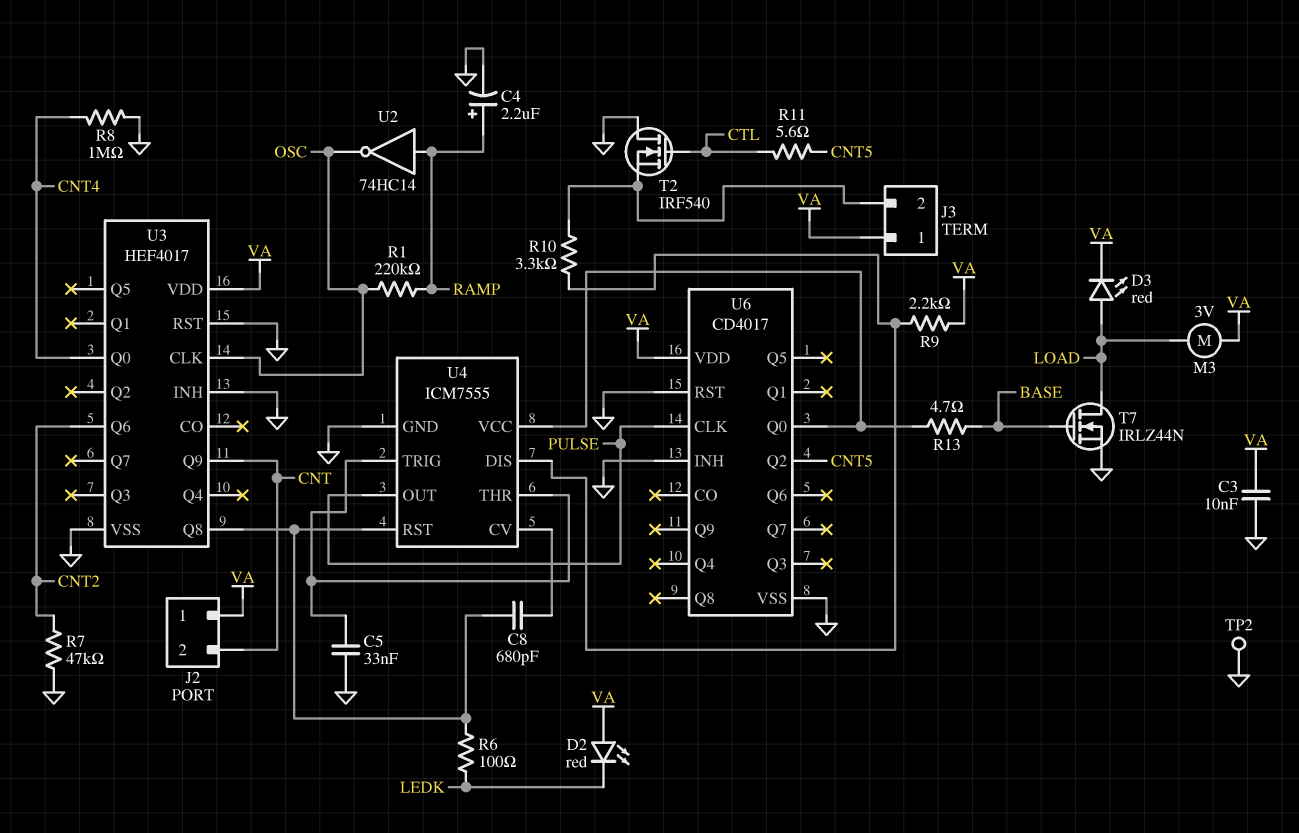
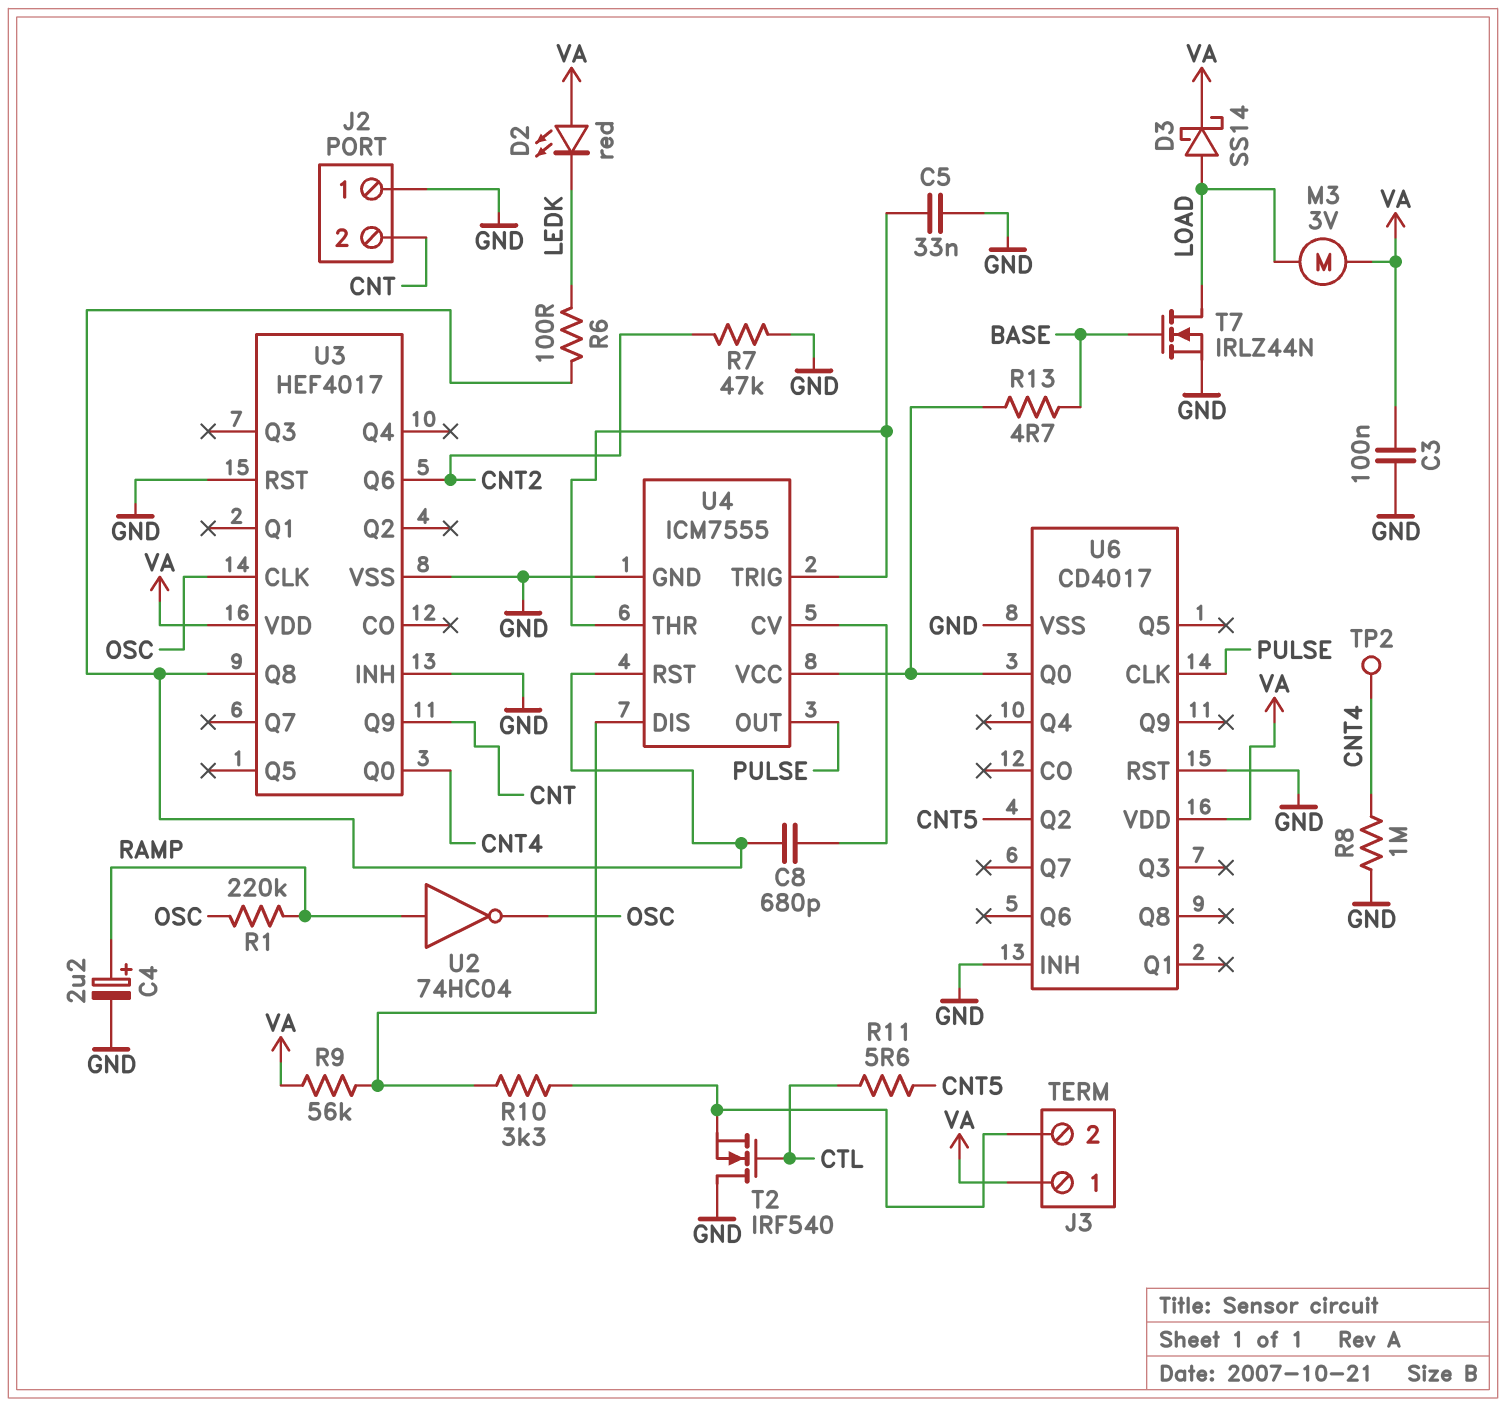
C3: 10nF (GND, VA) -> 100nF (GND, VA)
D3: LED red (A LOAD, K VA) -> schottky SS14 (A LOAD, K VA)
J2 pin 1: VA -> GND
R9: 2.2k (U4/DIS, VA) -> 56k (U4/DIS, VA)
TP2: test point (GND) -> test point (CNT4)
U2: NOT 74HC14 (in RAMP, out OSC) -> NOT 74HC04 (in RAMP, out OSC)

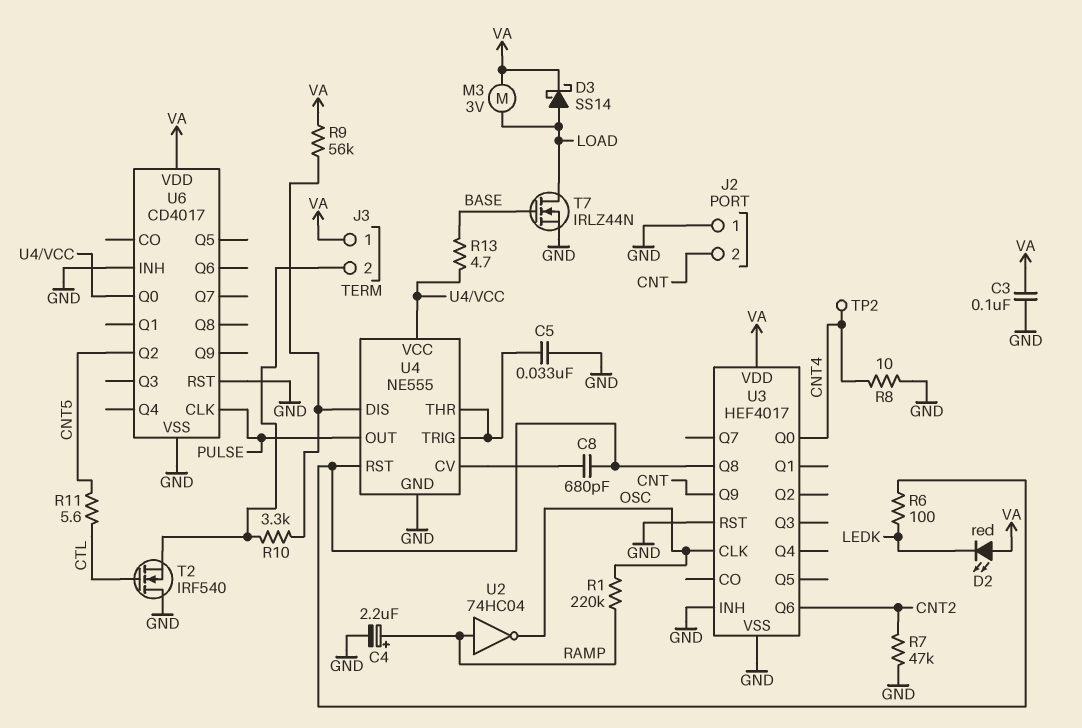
R8: 1M (CNT4, GND) -> 10 (CNT4, GND)
U4: ICM7555 -> NE555

